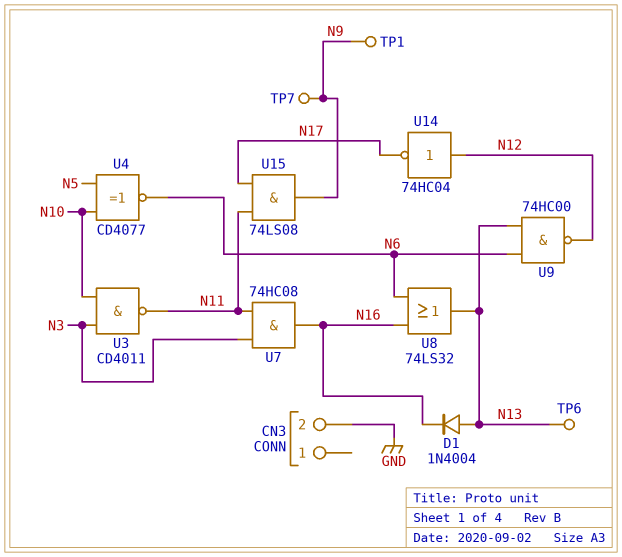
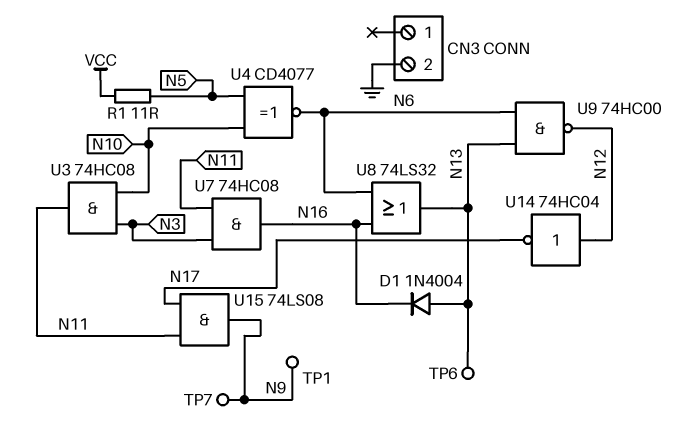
R1: none -> 11 (N5, VCC)
U3: NAND CD4011 (in N3, in N10, out N11) -> AND 74HC08 (in N3, in N10, out N11)

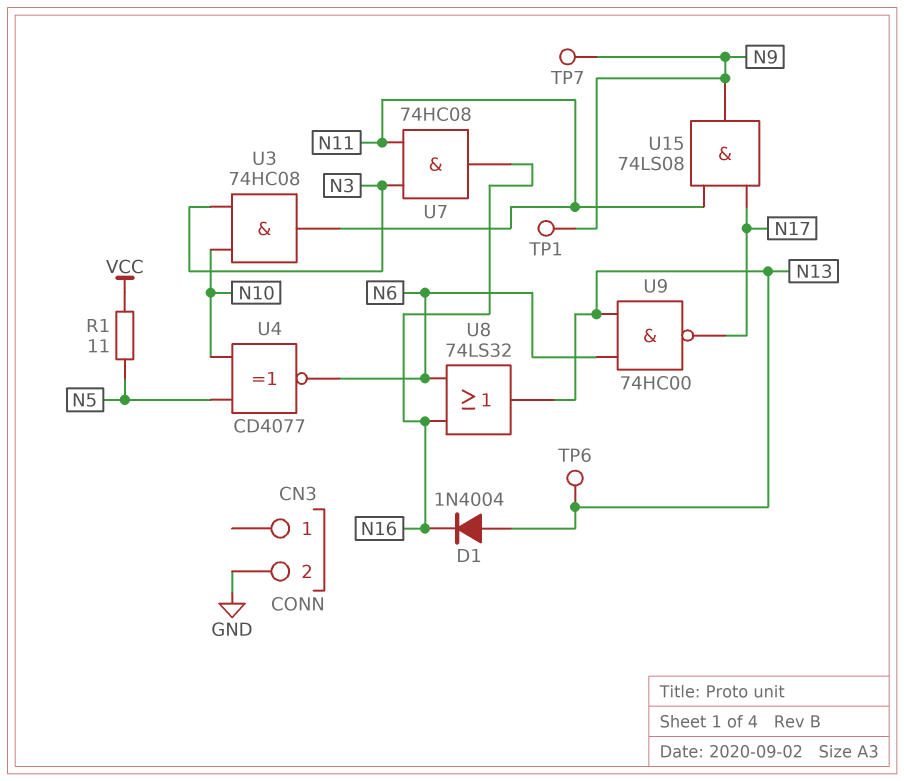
U9: NAND 74HC00 (in N6, in N13, out N12) -> NAND 74HC00 (in N6, in N13, out N17)
U14: NOT 74HC04 (in N12, out N17) -> none

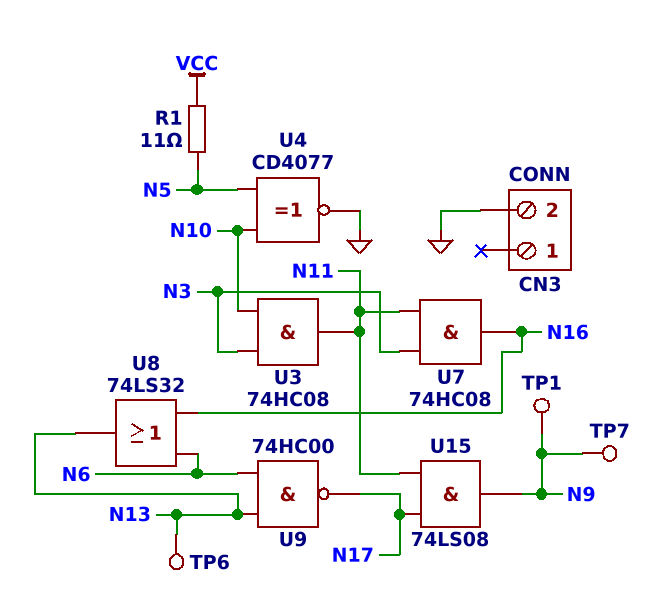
D1: diode 1N4004 (A N13, K N16) -> none
U4: XNOR CD4077 (in N5, in N10, out N6) -> XNOR CD4077 (in N5, in N10, out GND)

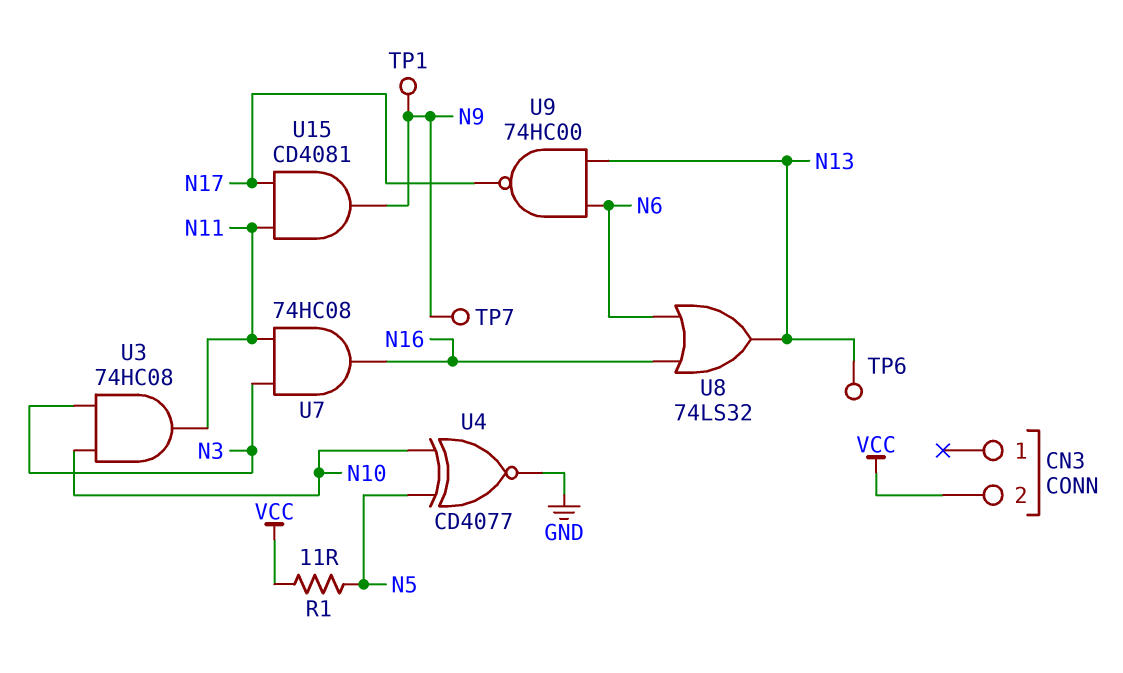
CN3 pin 2: GND -> VCC
U15: AND 74LS08 (in N11, in N17, out N9) -> AND CD4081 (in N11, in N17, out N9)

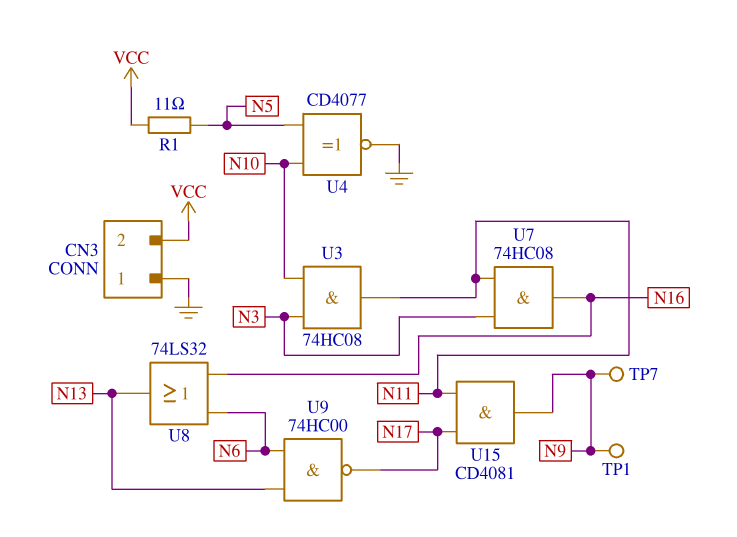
CN3 pin 1: none -> GND
TP6: test point (N13) -> none

